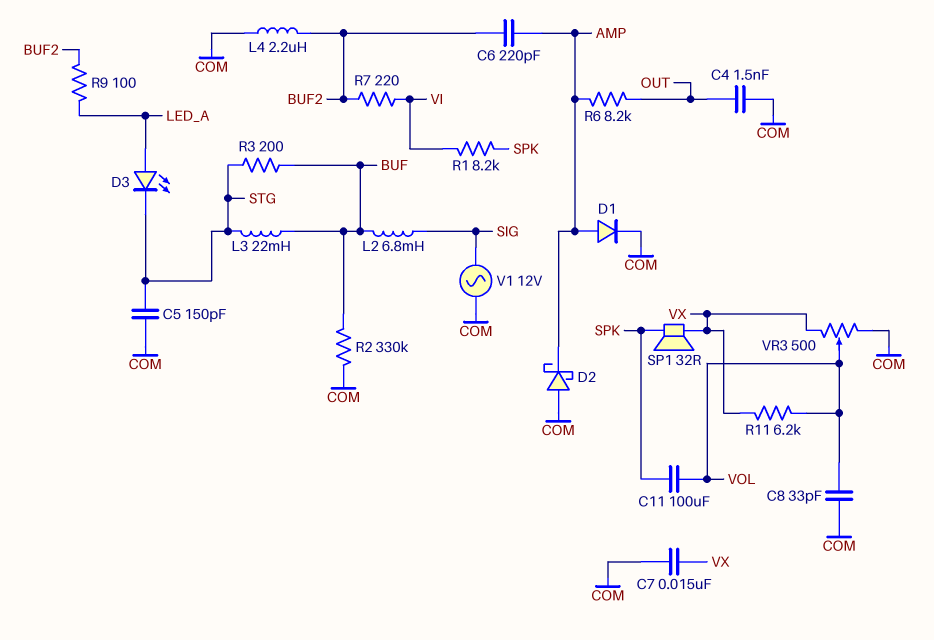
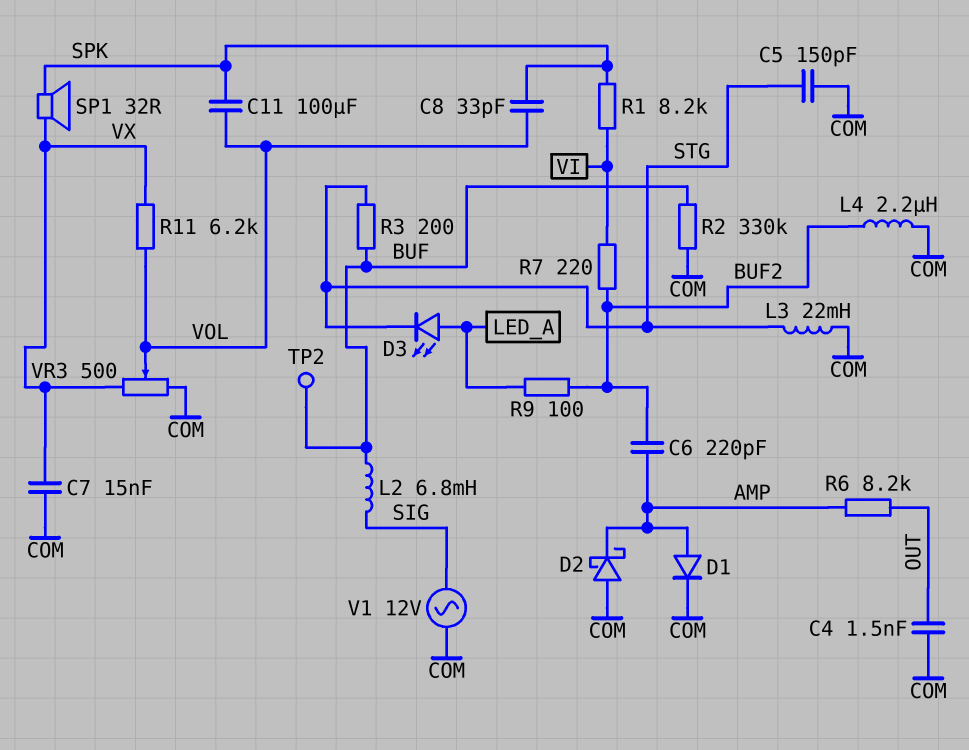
C8: 33pF (COM, VOL) -> 33pF (SPK, VOL)
L3: 22mH (BUF, STG) -> 22mH (COM, STG)
TP2: none -> test point (BUF)

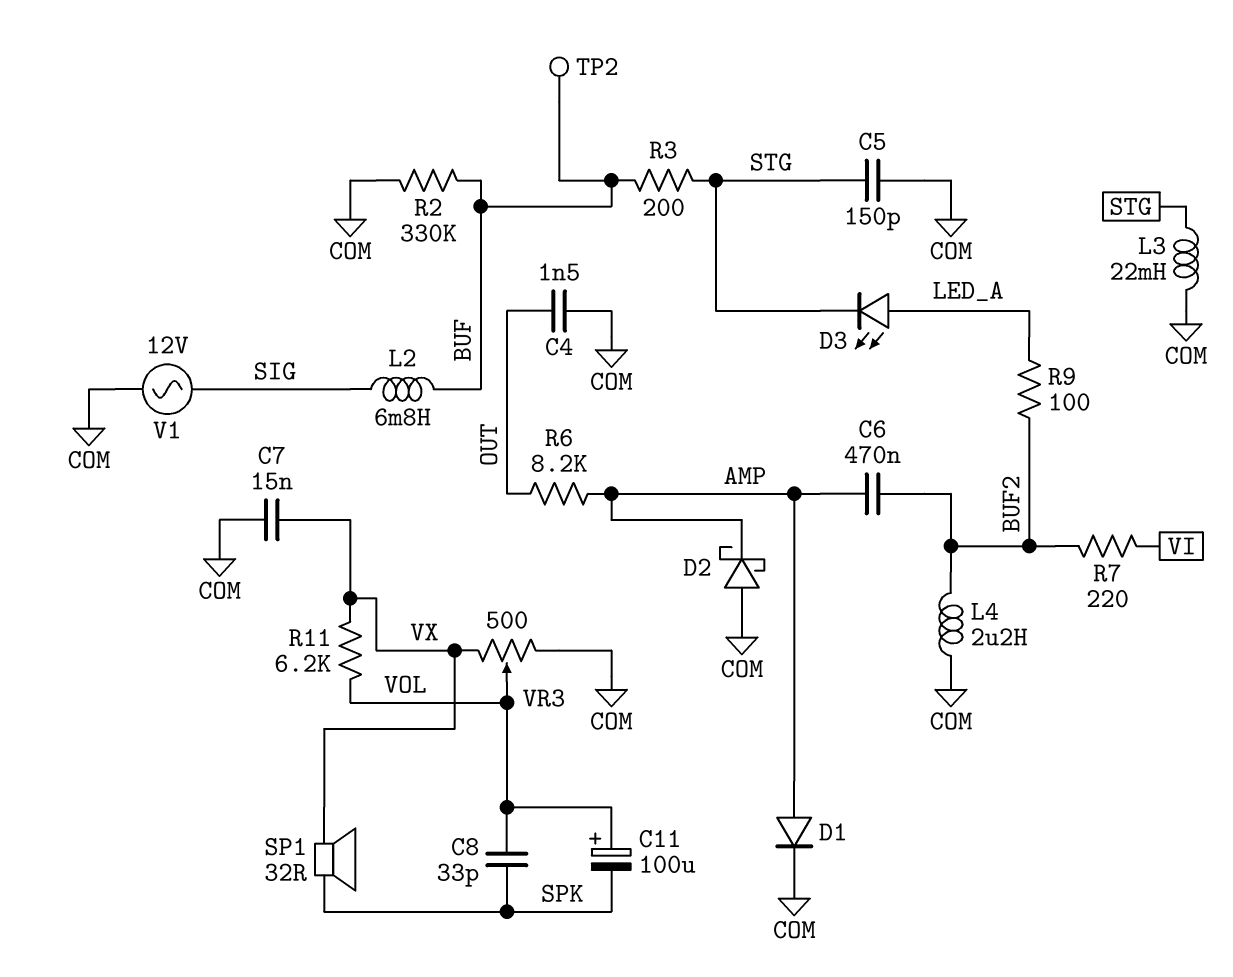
C6: 220pF (AMP, BUF2) -> 470nF (AMP, BUF2)
C11: 100uF (SPK, VOL) -> 100uF (plus VOL, minus SPK)
R1: 8.2k (SPK, VI) -> none

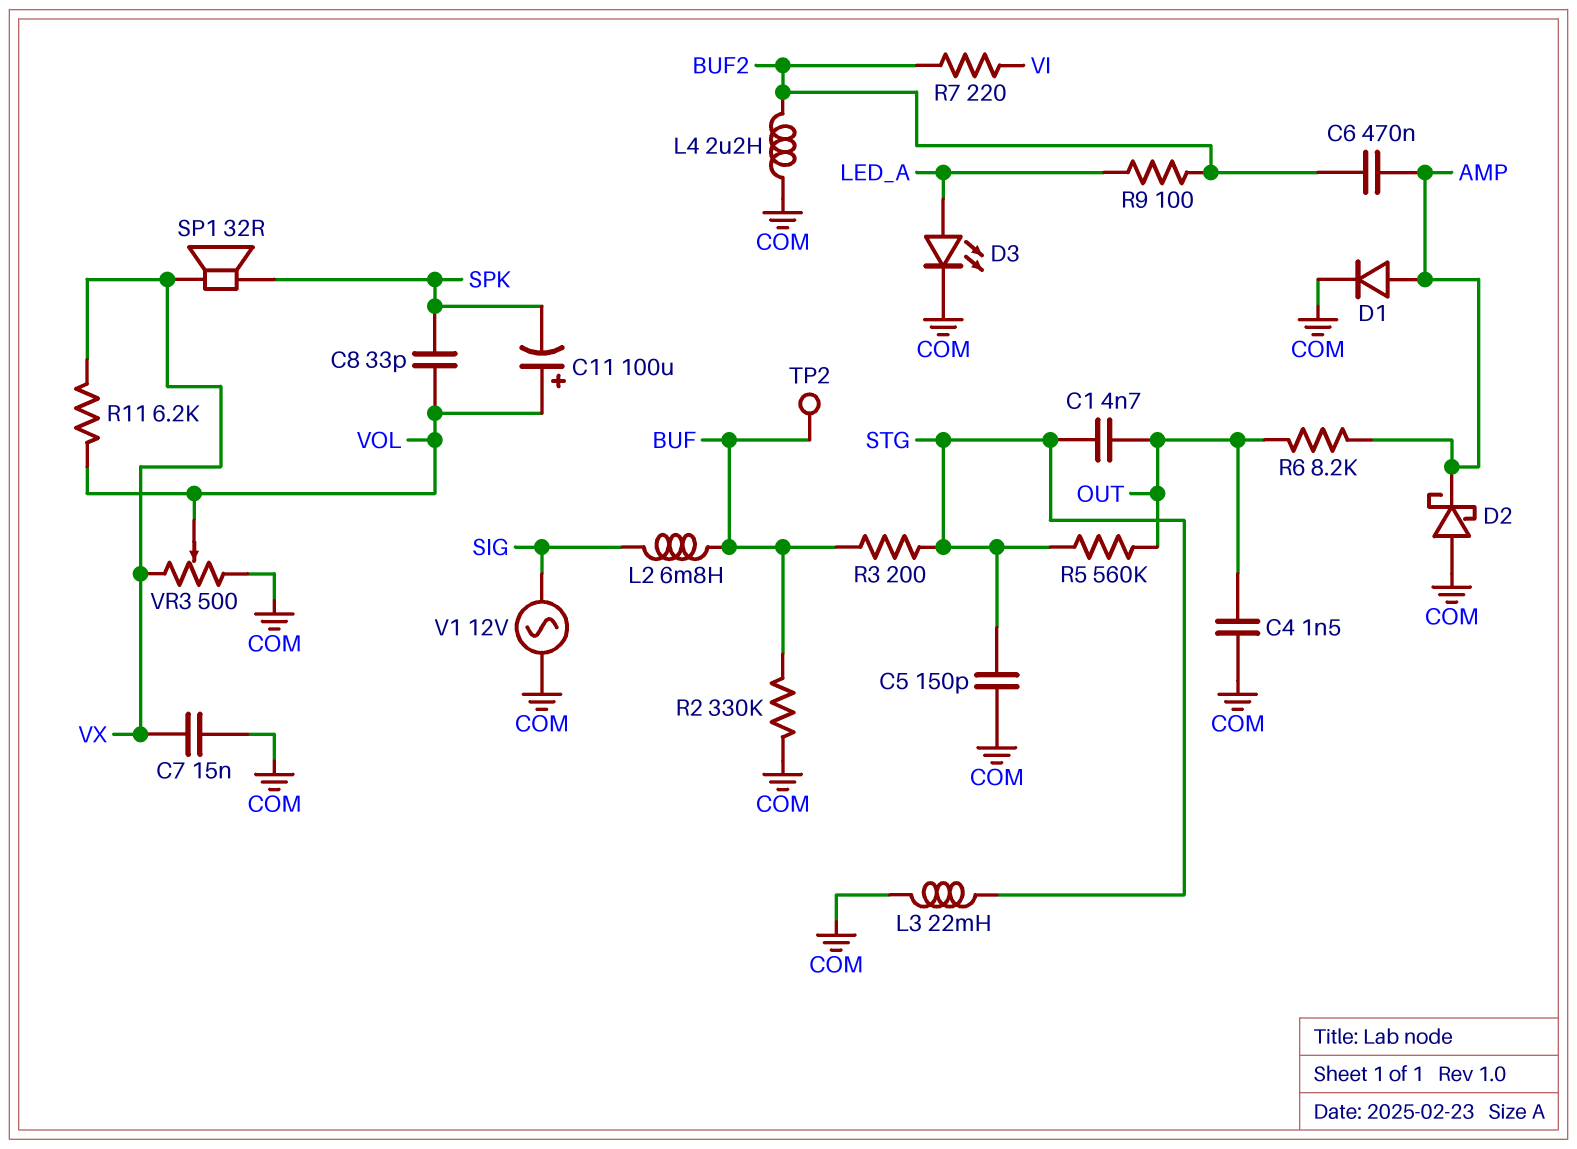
C1: none -> 4.7nF (OUT, STG)
D3: LED (A LED_A, K STG) -> LED (A LED_A, K COM)
R5: none -> 560k (OUT, STG)

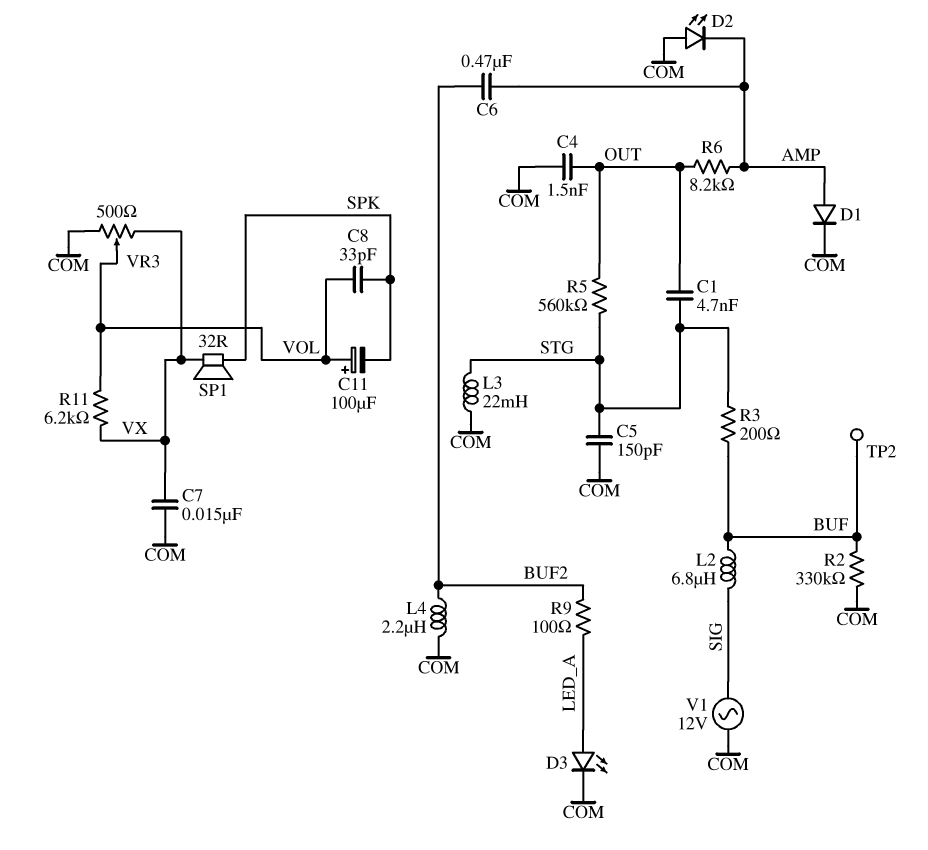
D2: schottky (A COM, K AMP) -> LED (A COM, K AMP)
L2: 6.8mH (BUF, SIG) -> 6.8uH (BUF, SIG)
R7: 220 (BUF2, VI) -> none

